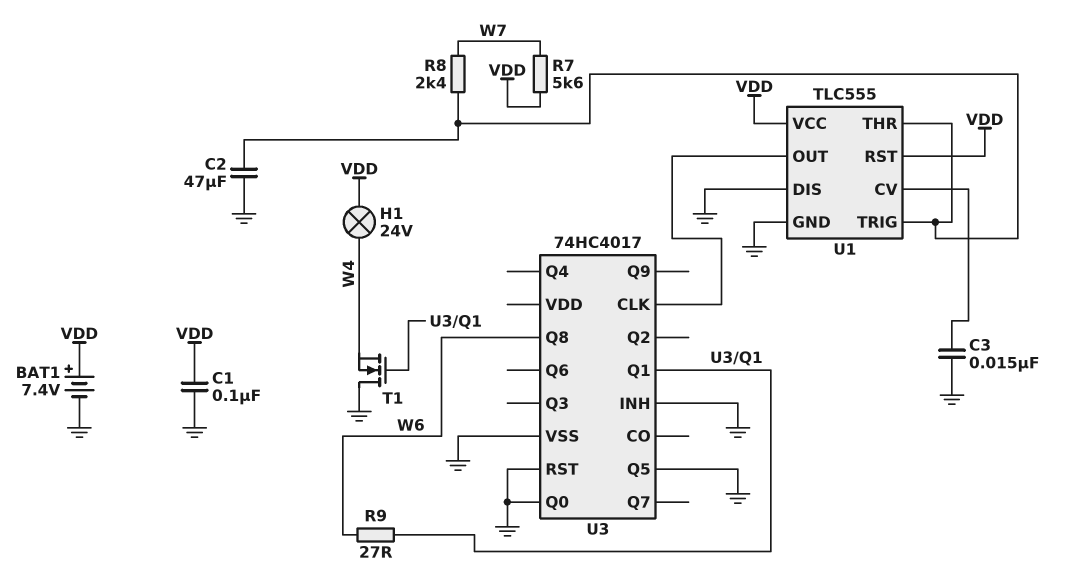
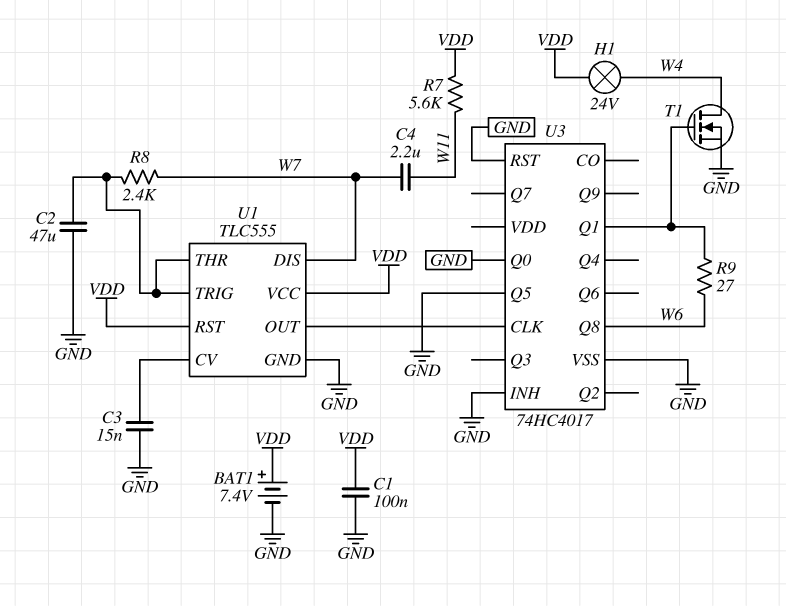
C4: none -> 2.2uF (W7, W11)
R7: 5.6k (VDD, W7) -> 5.6k (VDD, W11)
T1: NMOS (G U3/Q1, D GND, S W4) -> NMOS (G U3/Q1, D W4, S GND)
U1 pin DIS: GND -> W7

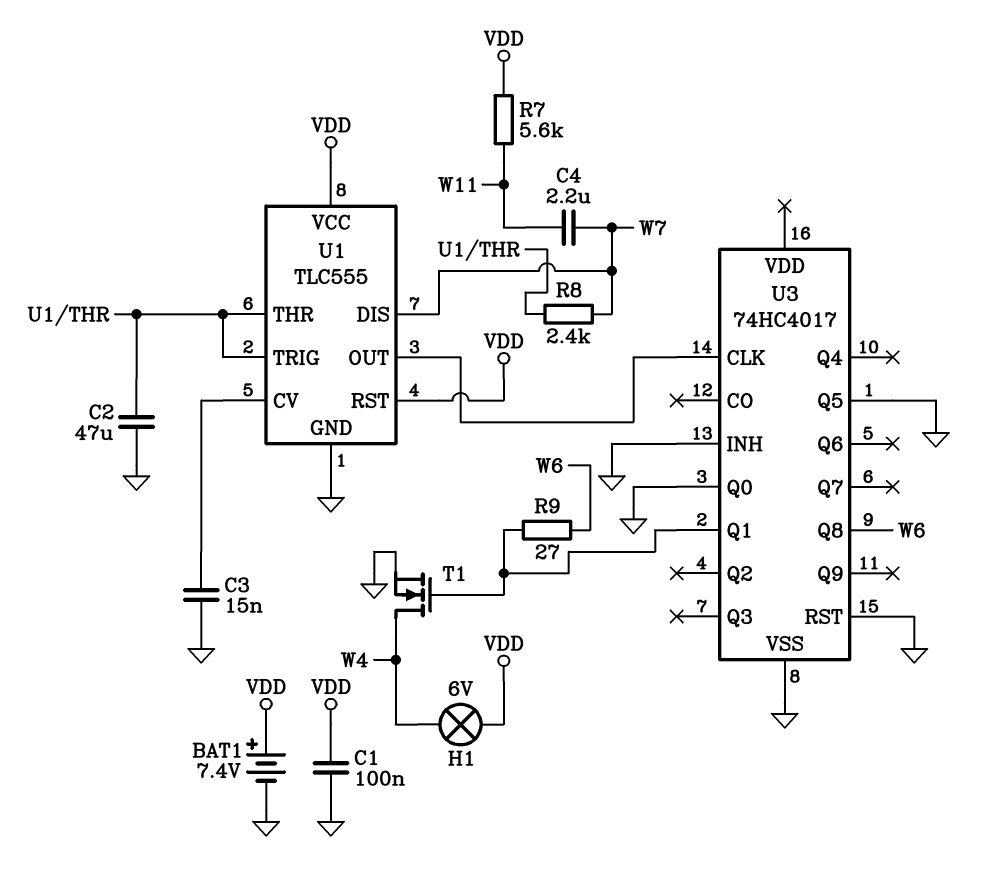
H1: lamp 24V (VDD, W4) -> lamp 6V (VDD, W4)

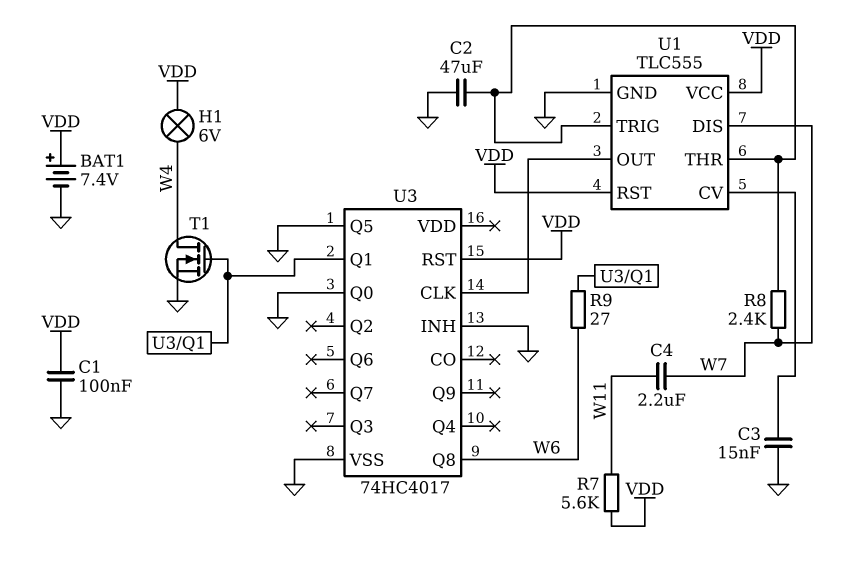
U3 pin RST: GND -> VDD

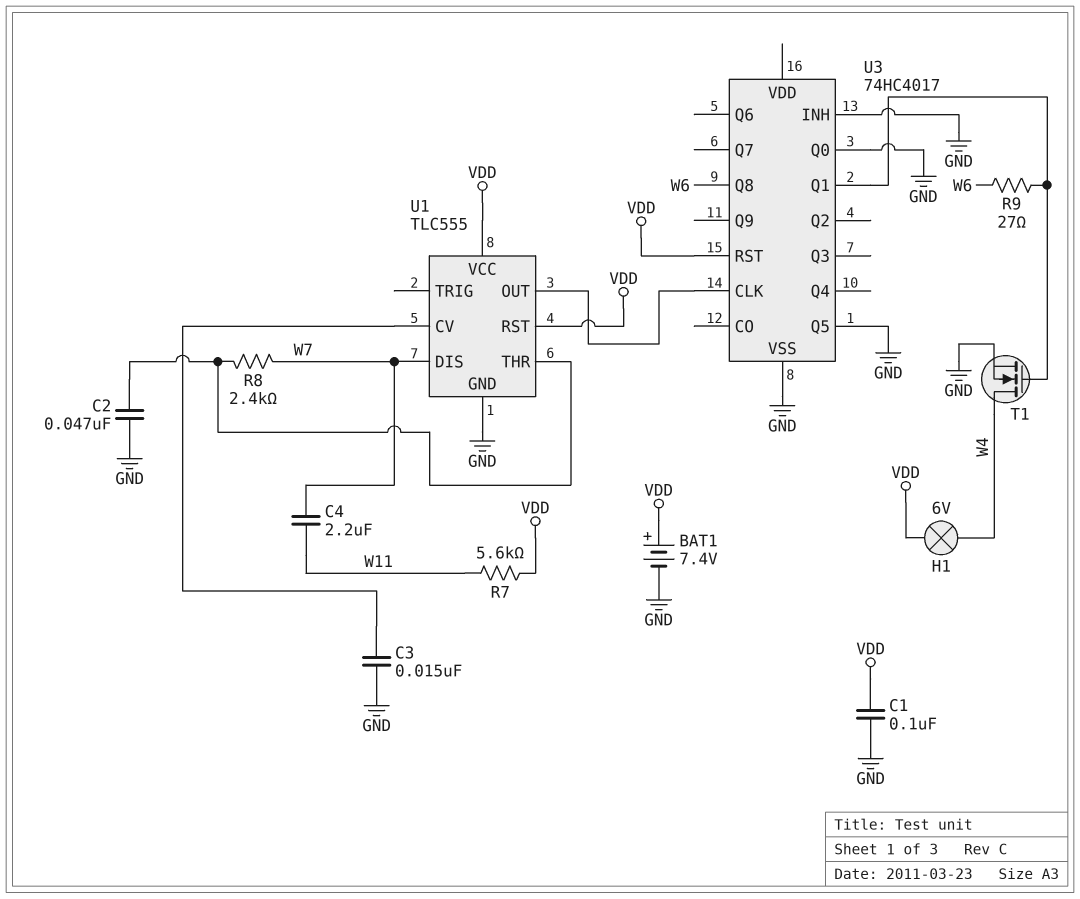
C2: 47uF (GND, U1/THR) -> 47nF (GND, U1/THR)
U1 pin TRIG: U1/THR -> none

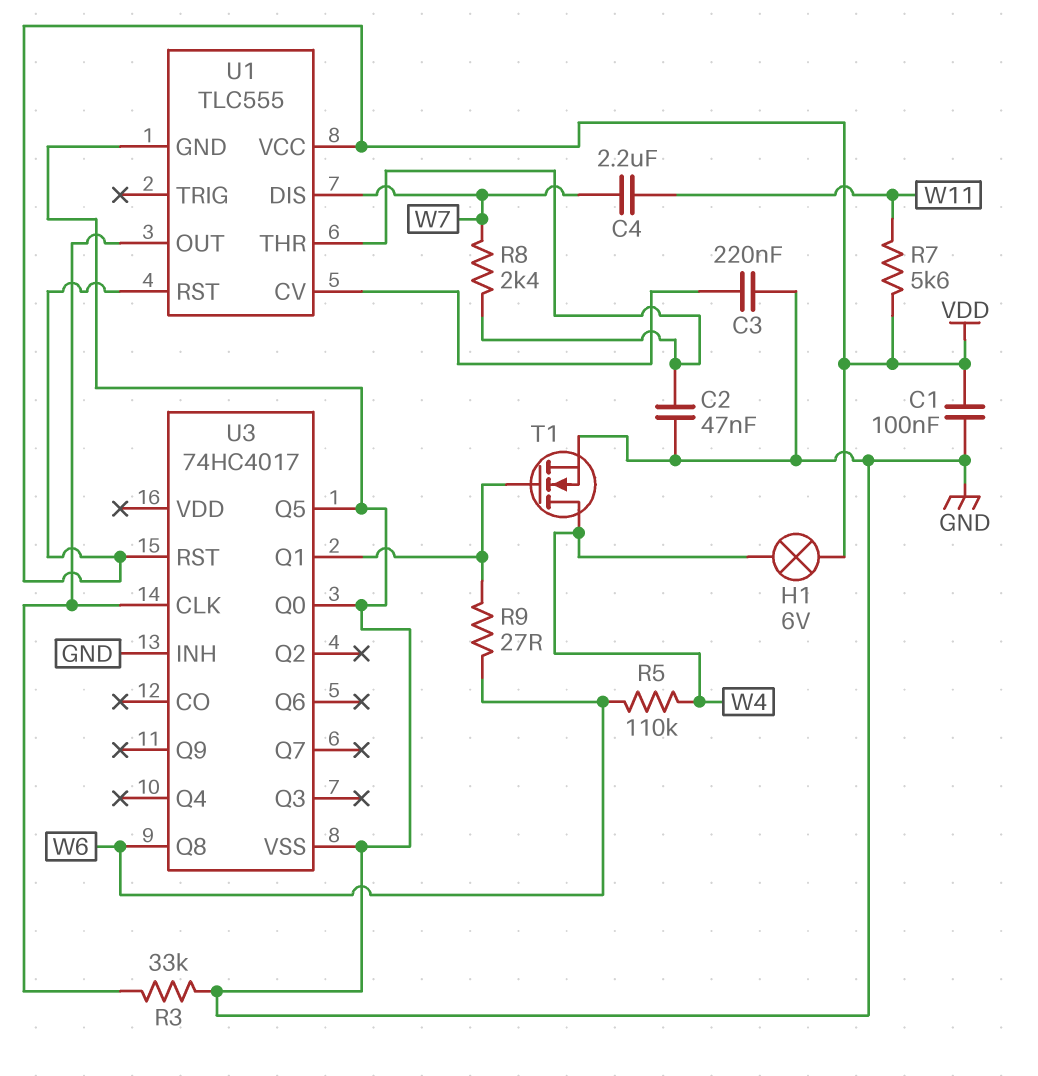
BAT1: 7.4V (plus VDD, minus GND) -> none
C3: 15nF (GND, U1/CV) -> 220nF (GND, U1/CV)
R3: none -> 33k (GND, U1/OUT)
R5: none -> 110k (W4, W6)

